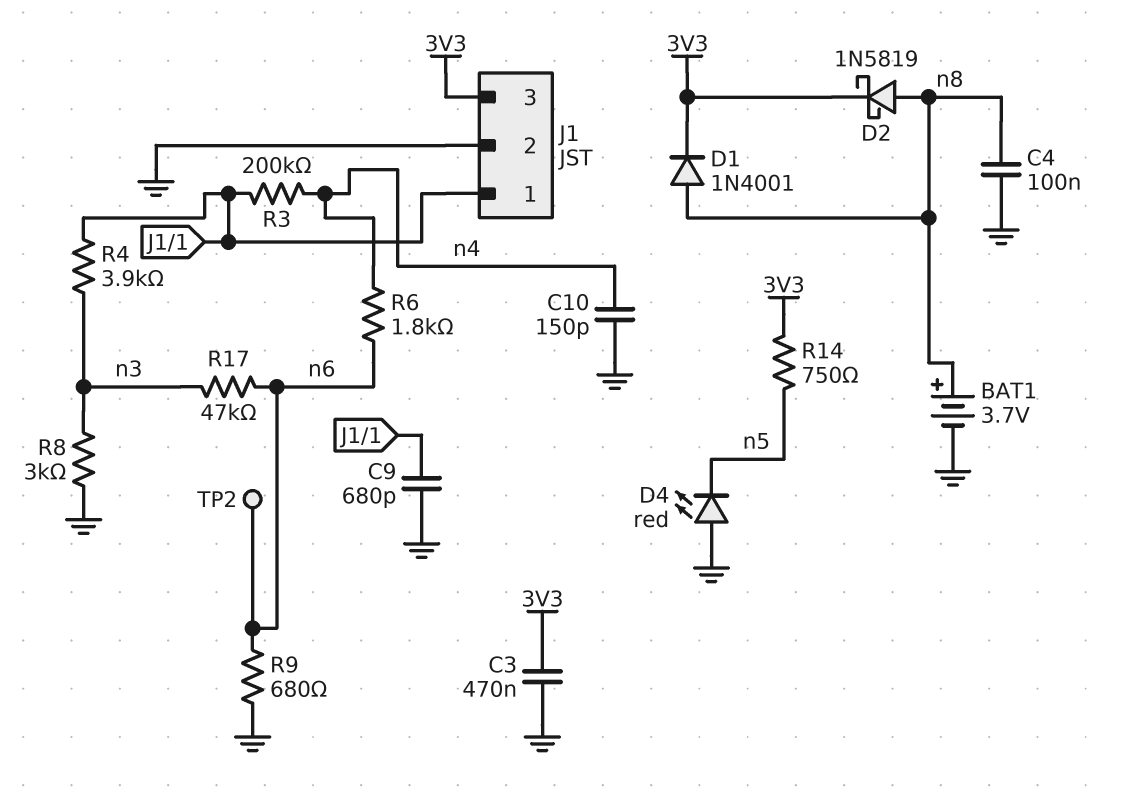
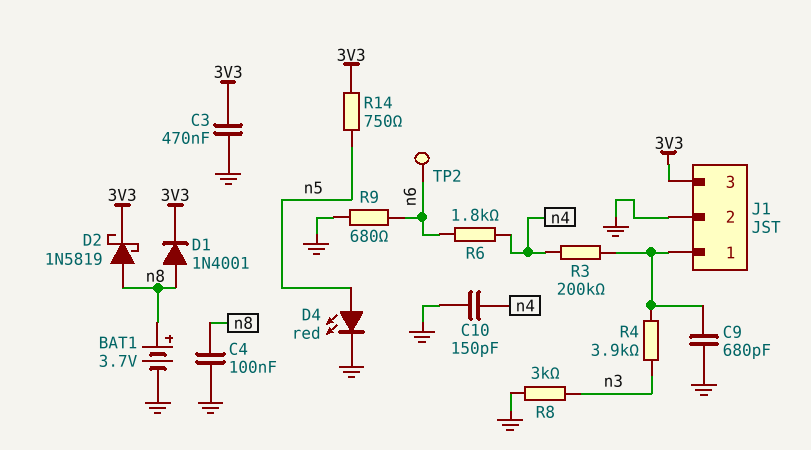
D4: LED red (A GND, K n5) -> LED red (A n5, K GND)
R17: 47k (n3, n6) -> none

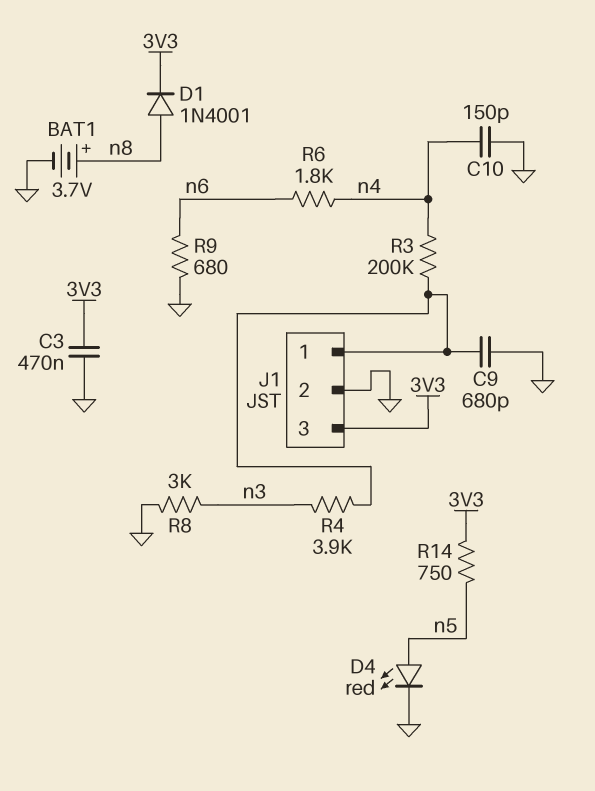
C4: 100nF (GND, n8) -> none
D2: schottky 1N5819 (A n8, K 3V3) -> none
TP2: test point (n6) -> none

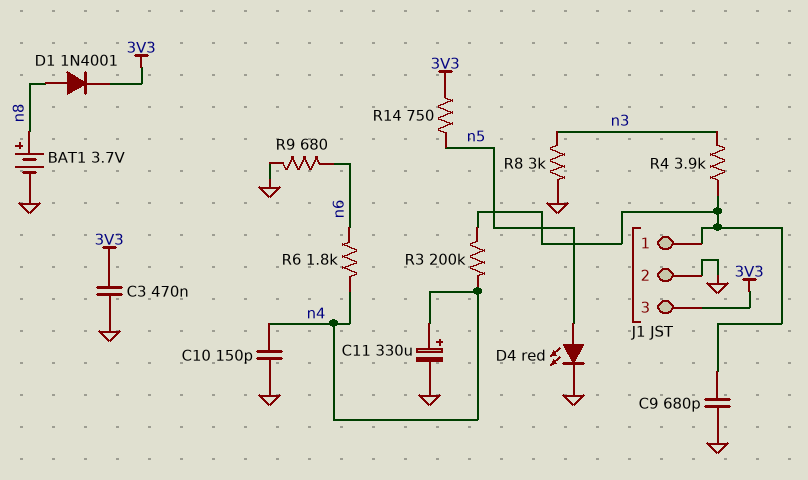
C11: none -> 330uF (plus n4, minus GND)

